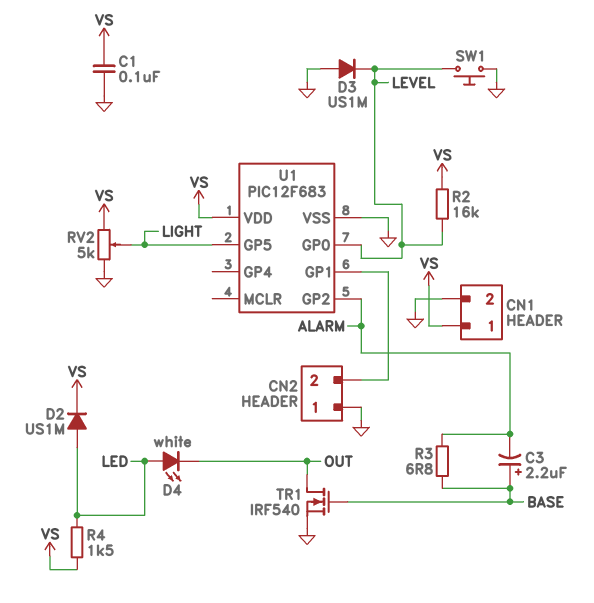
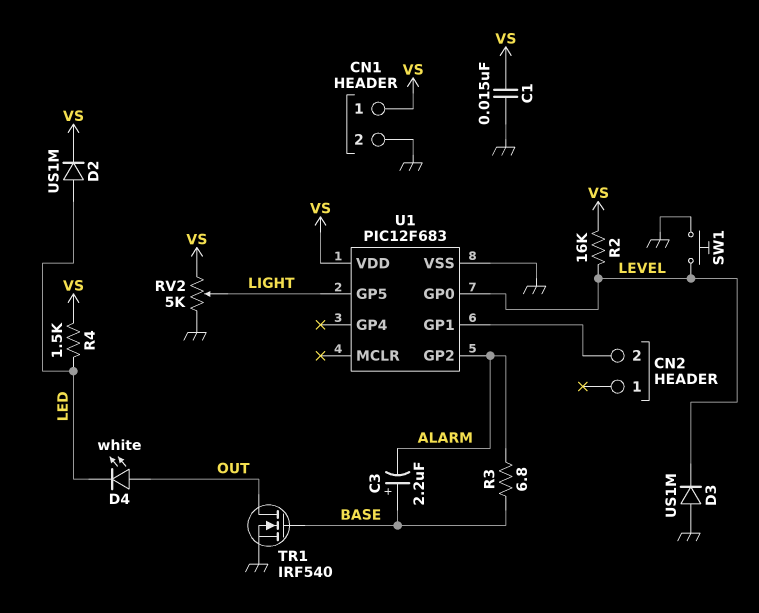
C1: 100nF (GND, VS) -> 15nF (GND, VS)
CN2 pin 1: GND -> none
D4: LED white (A LED, K OUT) -> LED white (A OUT, K LED)

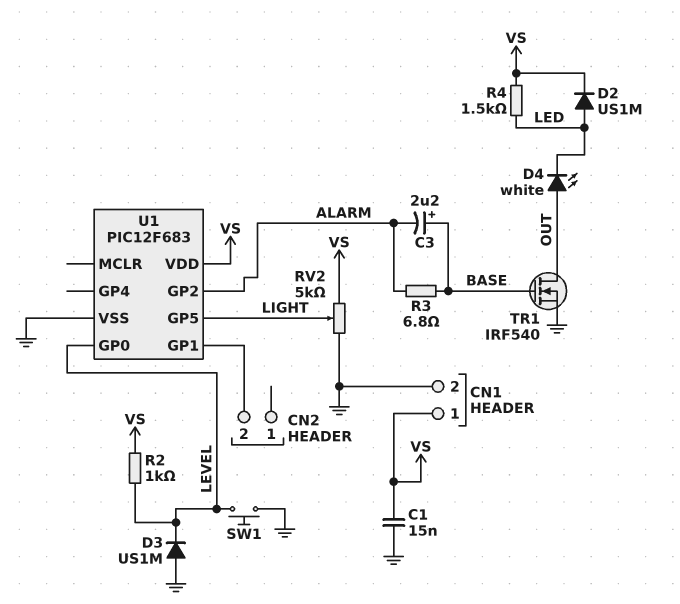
R2: 16k (LEVEL, VS) -> 1k (LEVEL, VS)

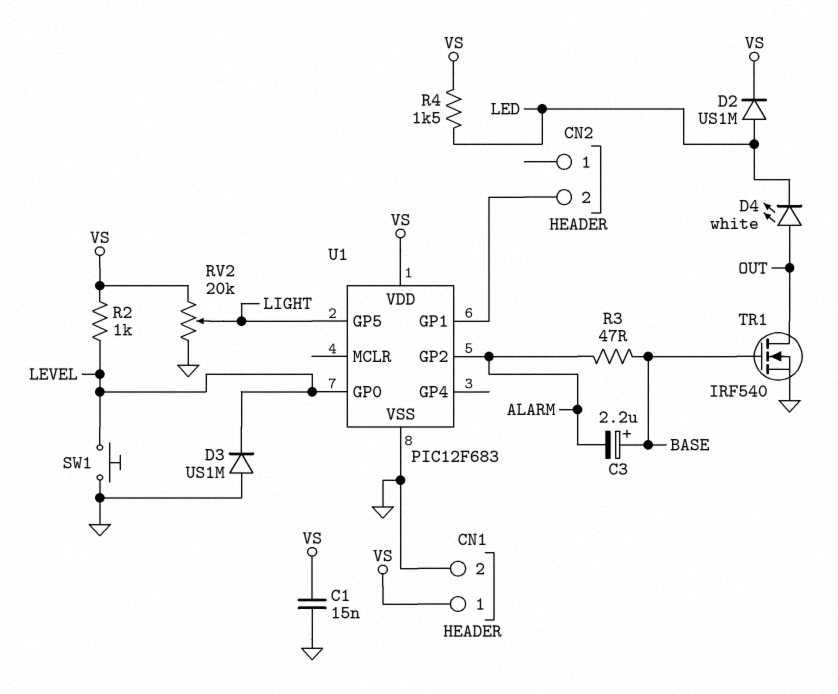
R3: 6.8 (ALARM, BASE) -> 47 (ALARM, BASE)
RV2: 5k (GND, VS, wiper LIGHT) -> 20k (GND, VS, wiper LIGHT)

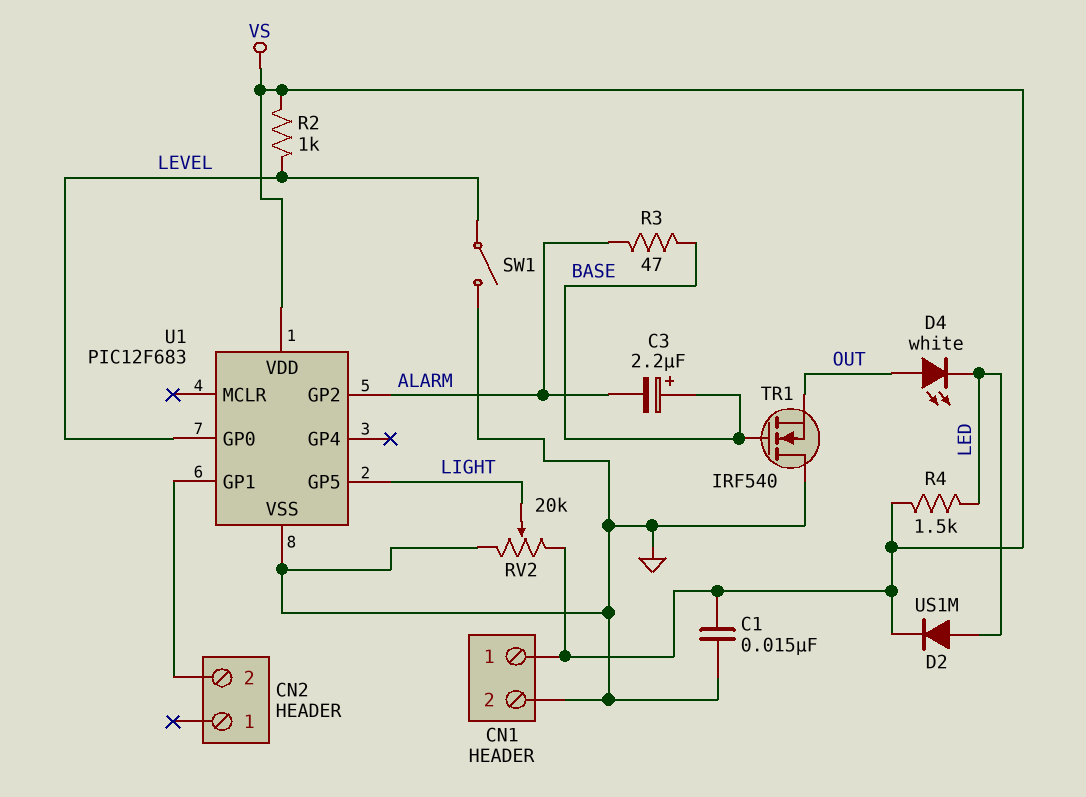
D3: diode US1M (A GND, K LEVEL) -> none
SW1: button (GND, LEVEL) -> switch (GND, LEVEL)
TR1: NMOS IRF540 (G BASE, D OUT, S GND) -> NMOS IRF540 (G BASE, D GND, S OUT)

